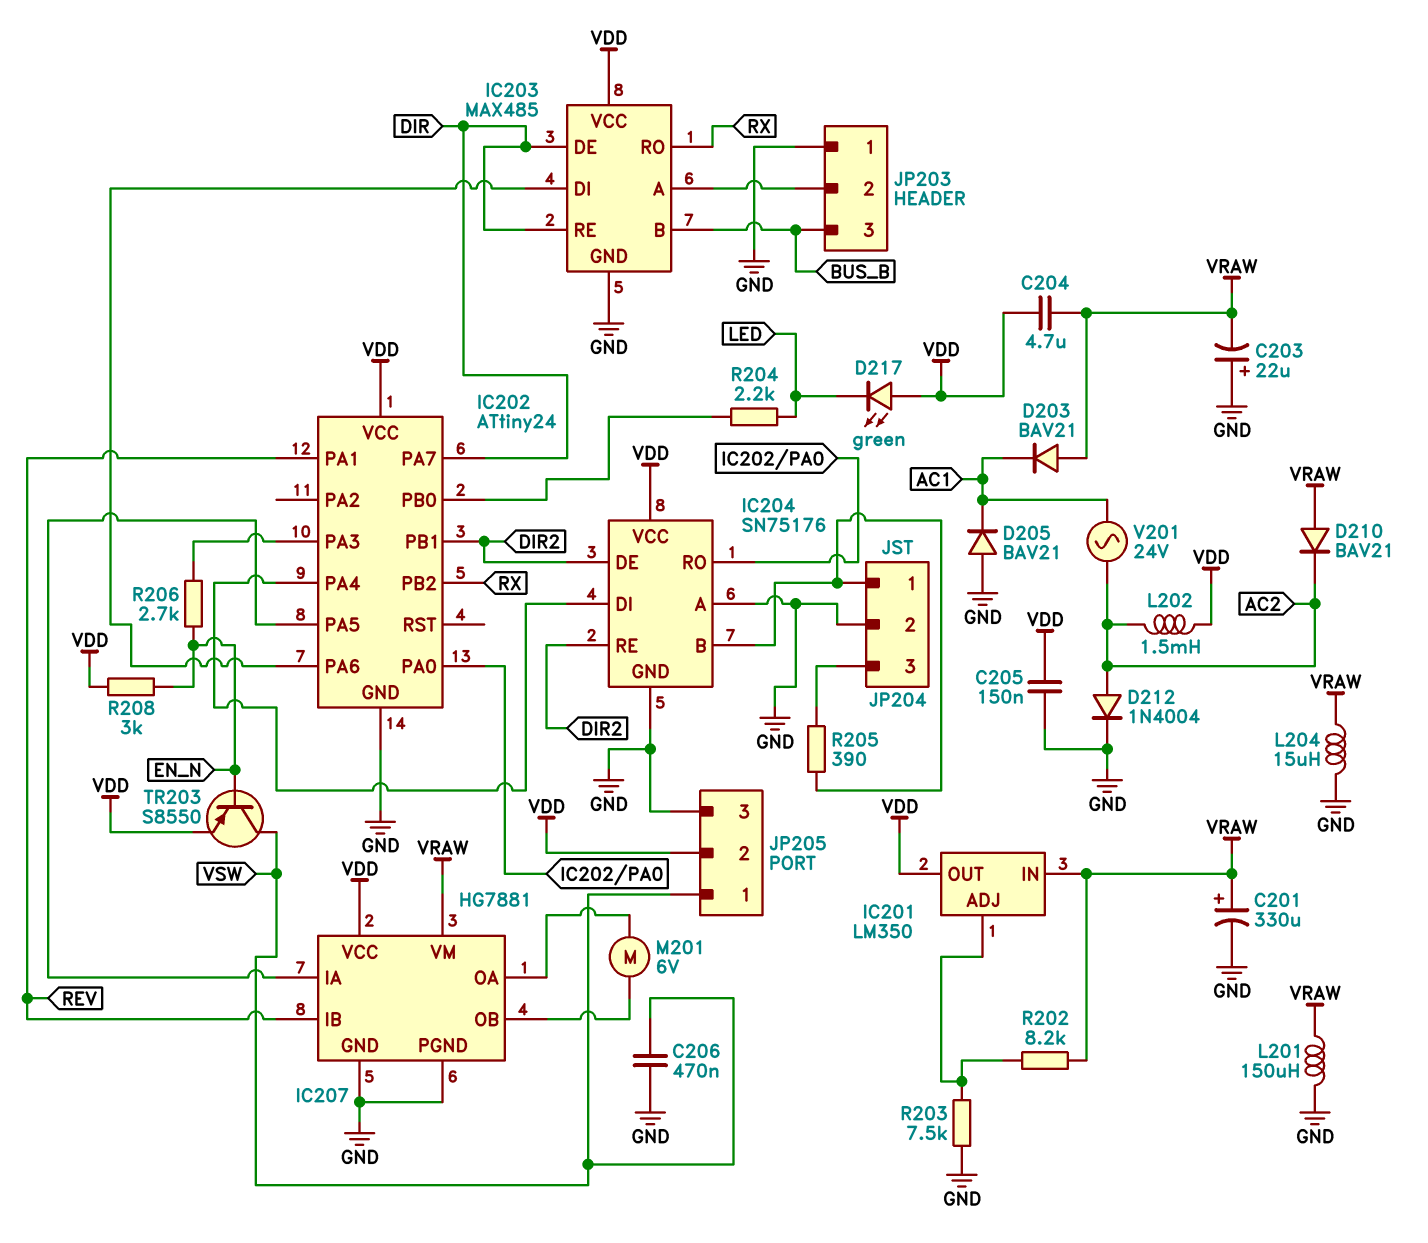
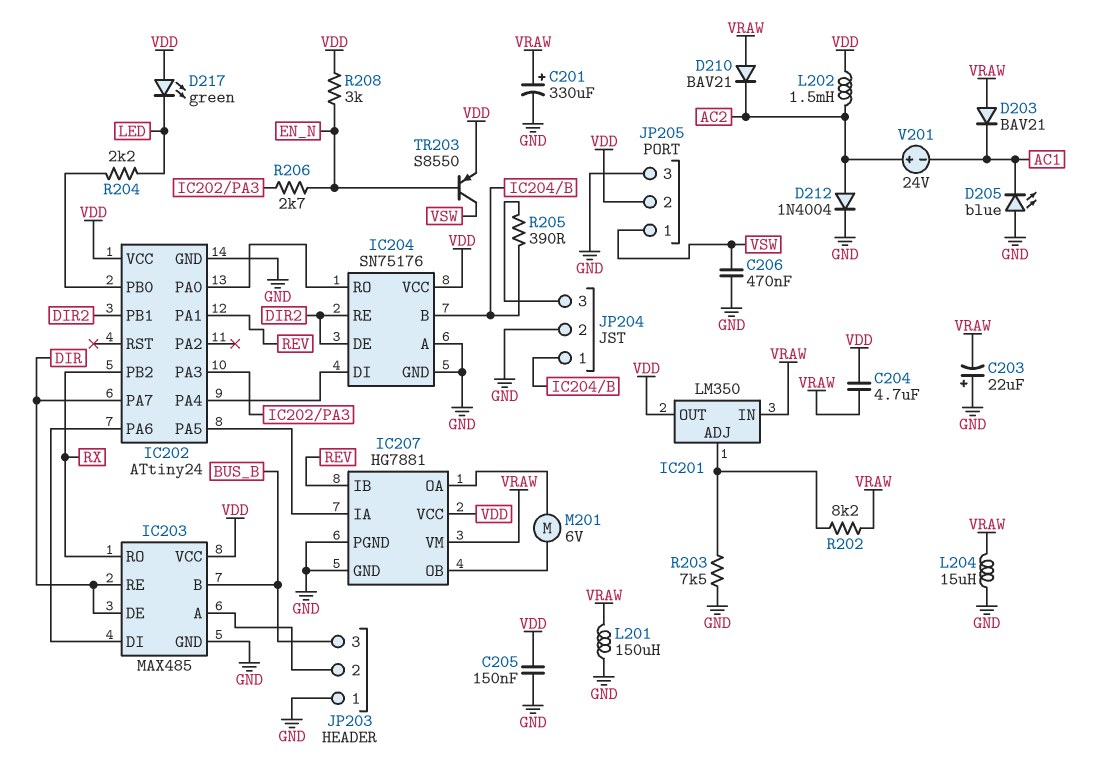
D205: diode BAV21 (A GND, K AC1) -> LED blue (A GND, K AC1)
V201: AC 24V (AC1, AC2) -> 24V (plus AC2, minus AC1)

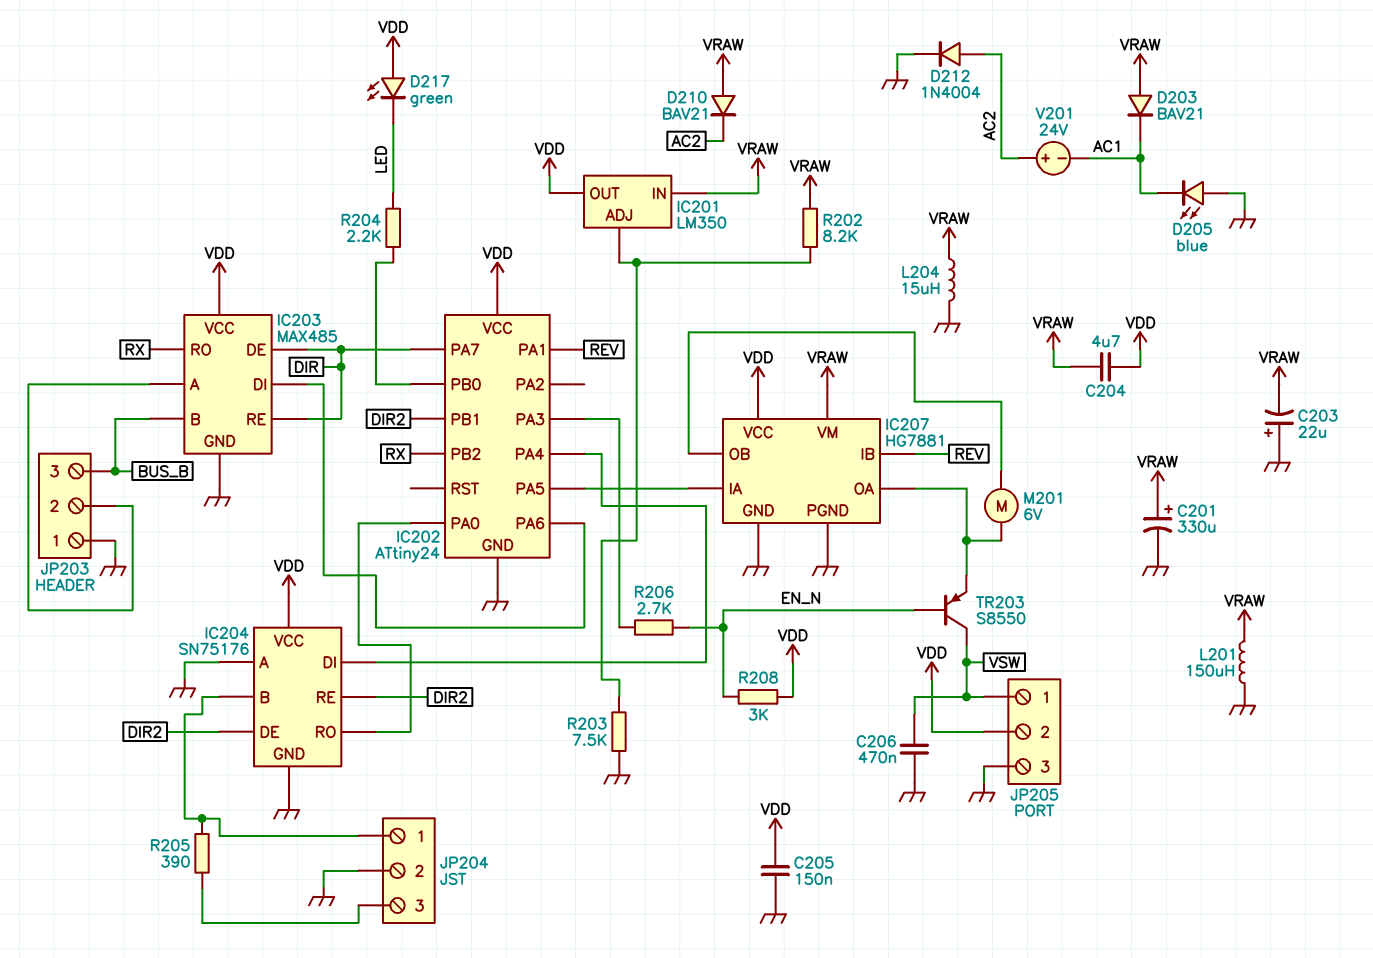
L202: 1.5mH (AC2, VDD) -> none
TR203: PNP S8550 (B EN_N, C VSW, E VDD) -> PNP S8550 (B EN_N, C VSW, E IC207/OA)

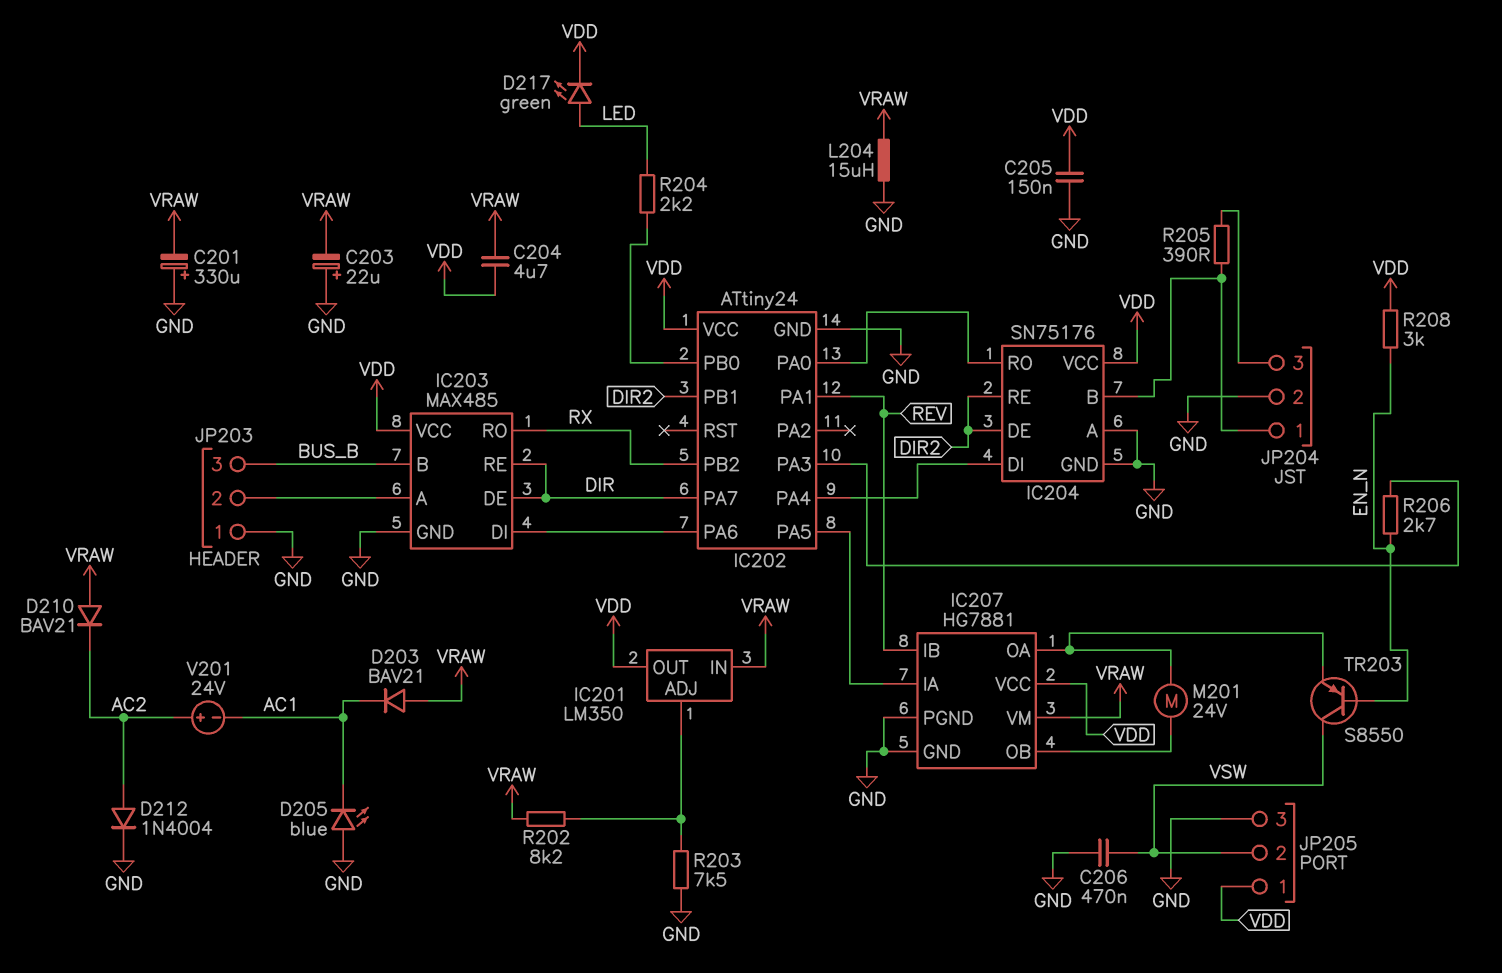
C201: 330uF (plus VRAW, minus GND) -> 330uF (plus GND, minus VRAW)
D217: LED green (A VDD, K LED) -> LED green (A LED, K VDD)
JP205 pin 1: VSW -> VDD
JP205 pin 2: VDD -> VSW
L201: 150uH (GND, VRAW) -> none
M201: motor 6V (IC207/OA, IC207/OB) -> motor 24V (IC207/OA, IC207/OB)

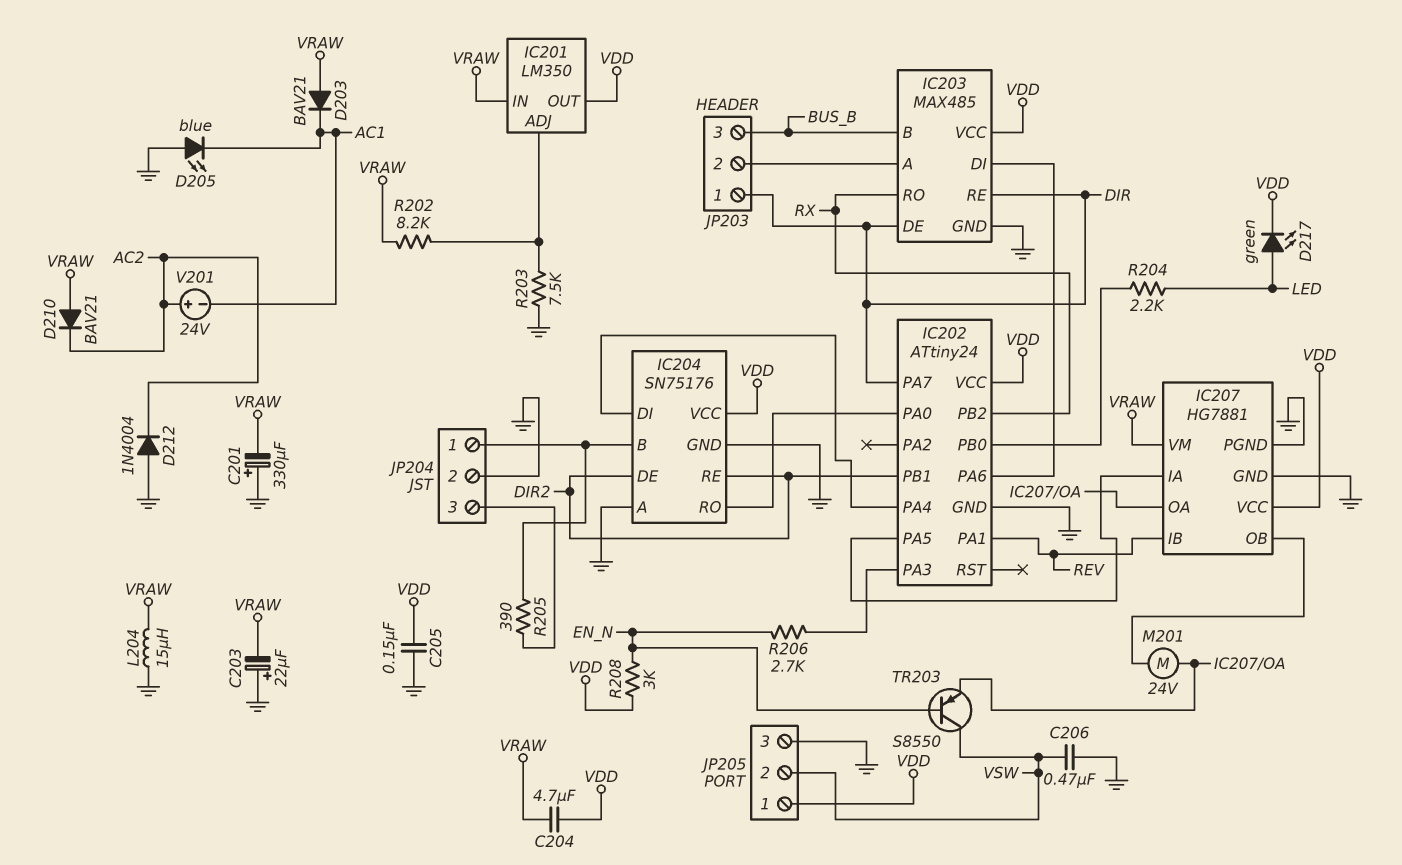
D212: diode 1N4004 (A AC2, K GND) -> diode 1N4004 (A GND, K AC2)
JP203 pin 1: GND -> DIR

